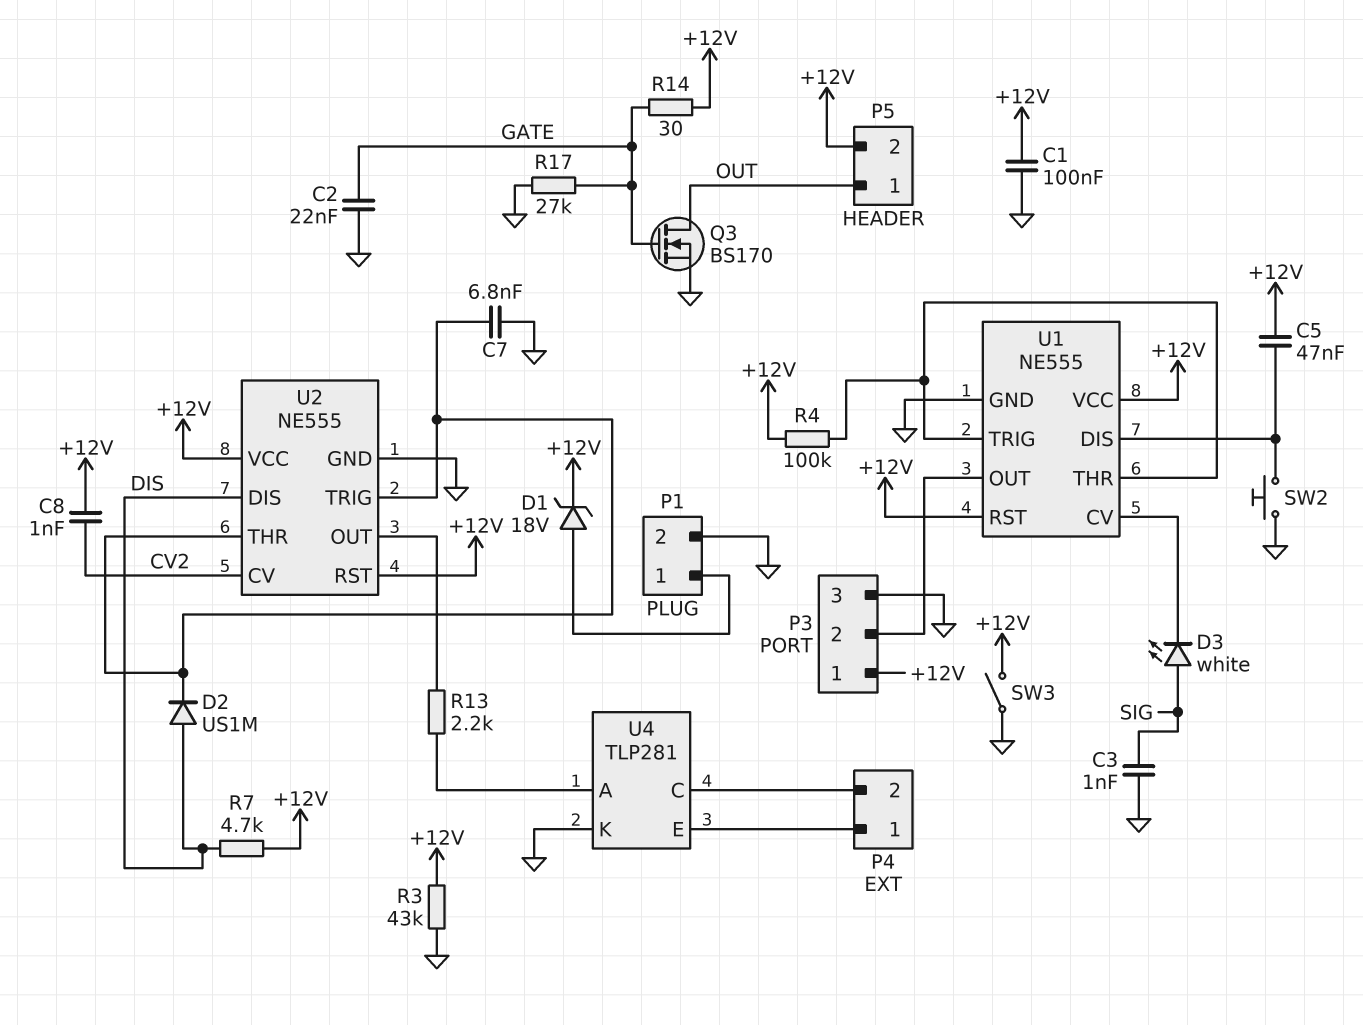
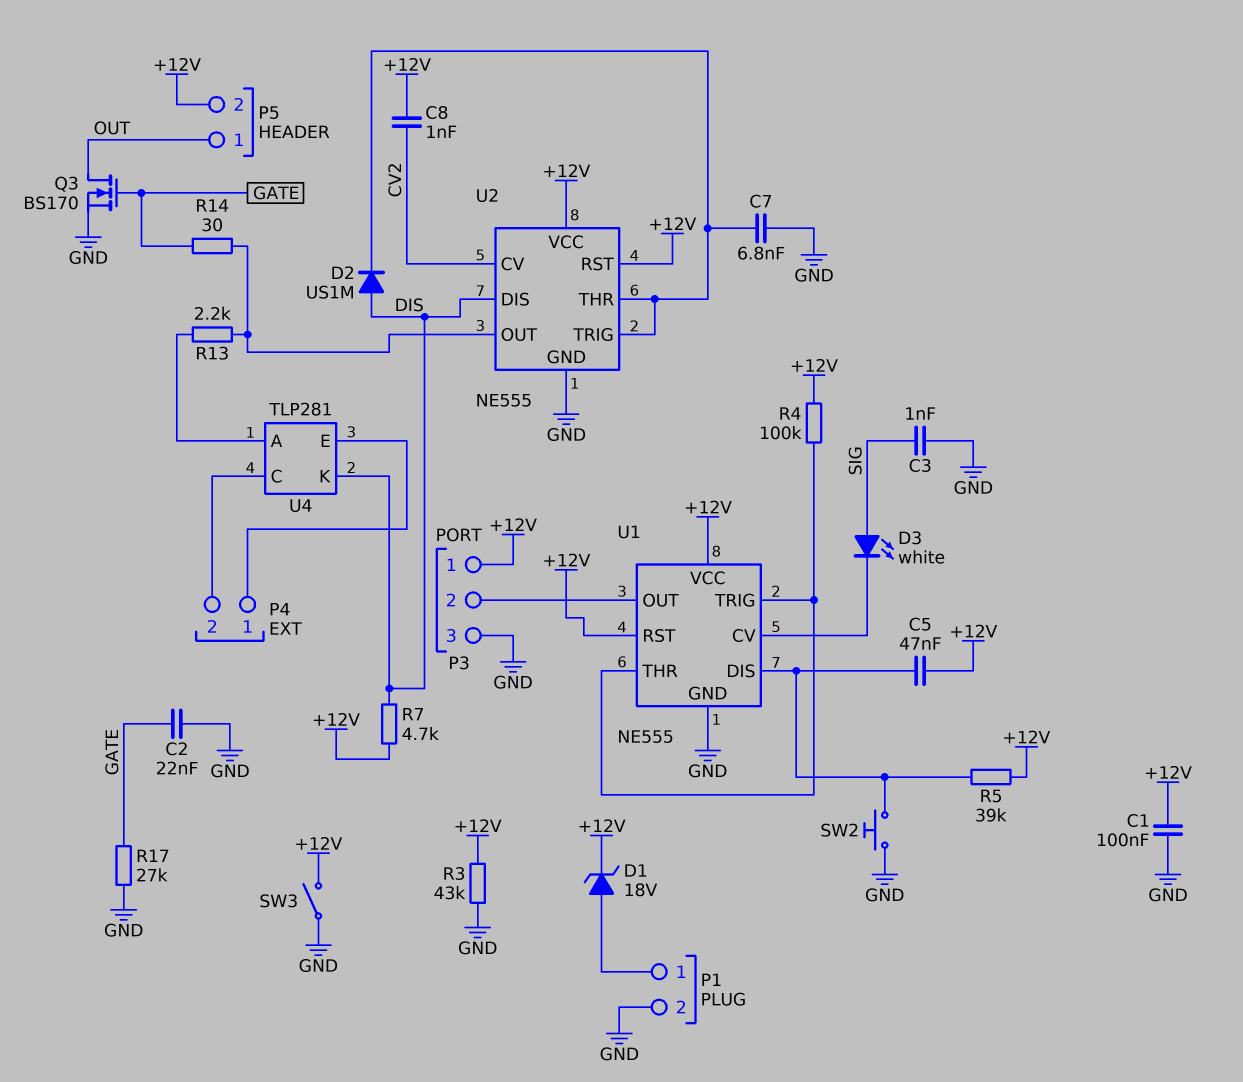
R5: none -> 39k (+12V, U1/DIS)
R14: 30 (+12V, GATE) -> 30 (GATE, U2/OUT)
U4 pin K: GND -> DIS

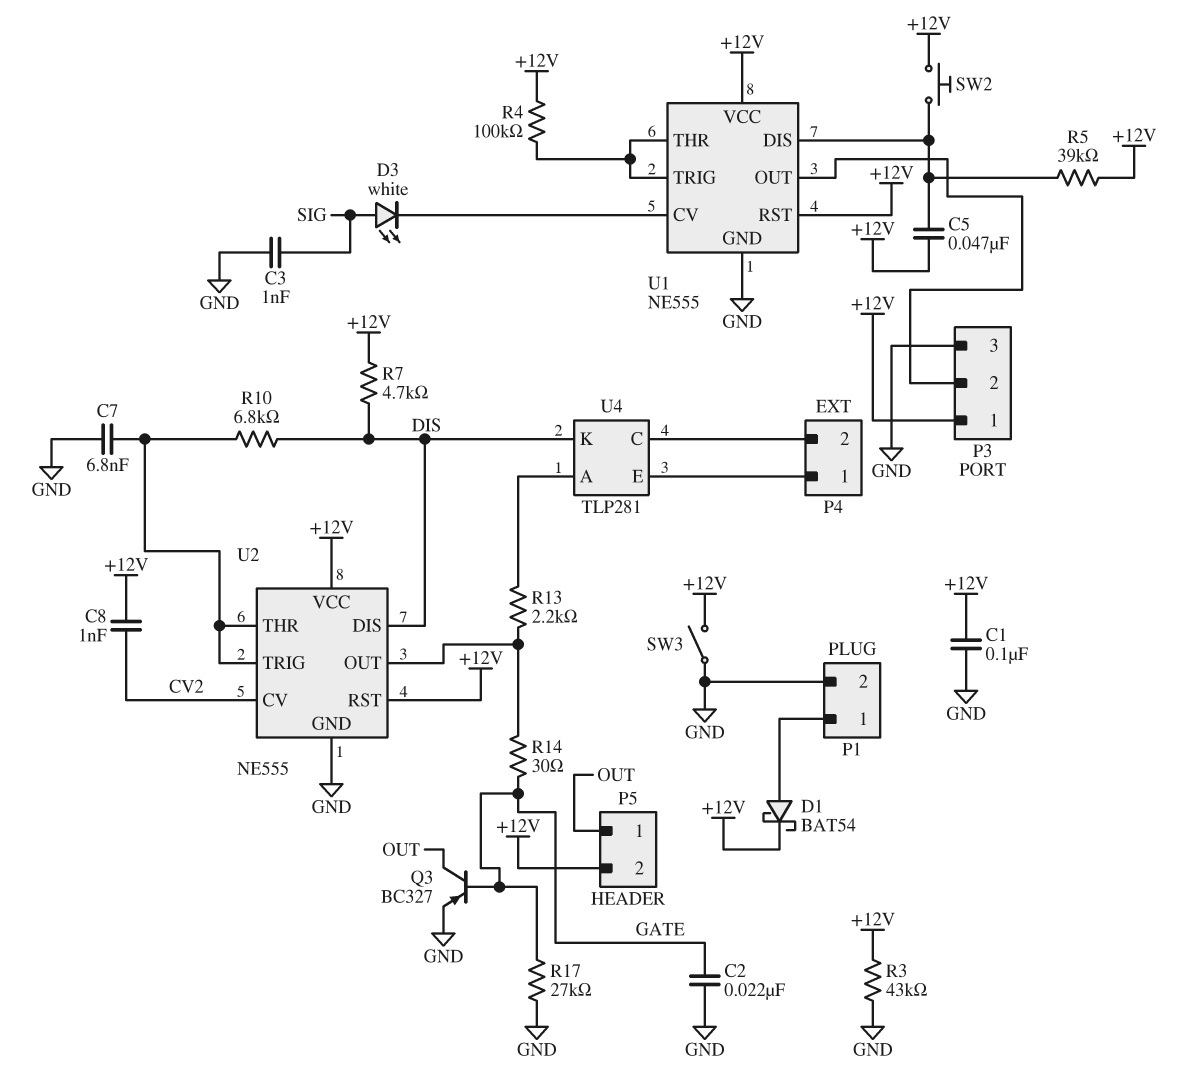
D1: zener 18V (A P1/1, K +12V) -> schottky BAT54 (A P1/1, K +12V)
D2: diode US1M (A DIS, K U2/THR) -> none
Q3: NMOS BS170 (G GATE, D OUT, S GND) -> PNP BC327 (B GATE, C OUT, E GND)
R10: none -> 6.8k (DIS, U2/THR)
SW2: button (GND, U1/DIS) -> button (+12V, U1/DIS)

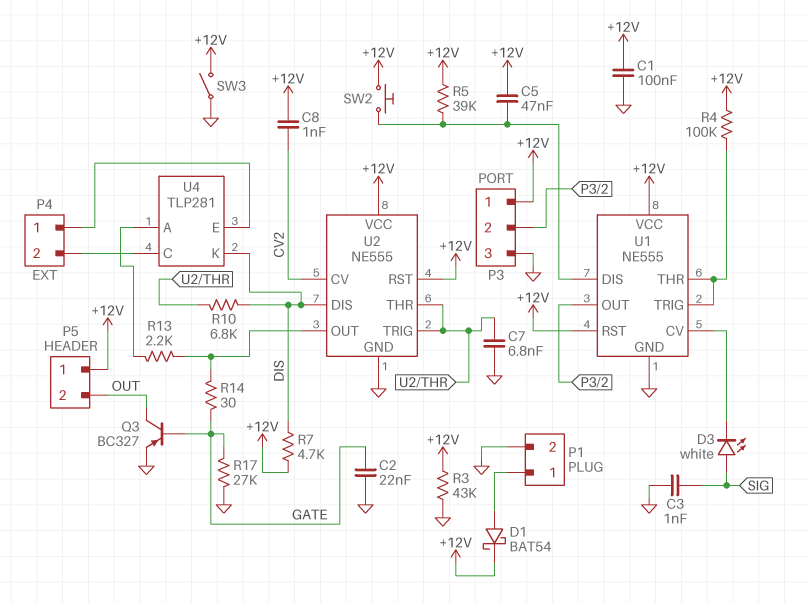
P5 pin 1: OUT -> +12V
P5 pin 2: +12V -> OUT

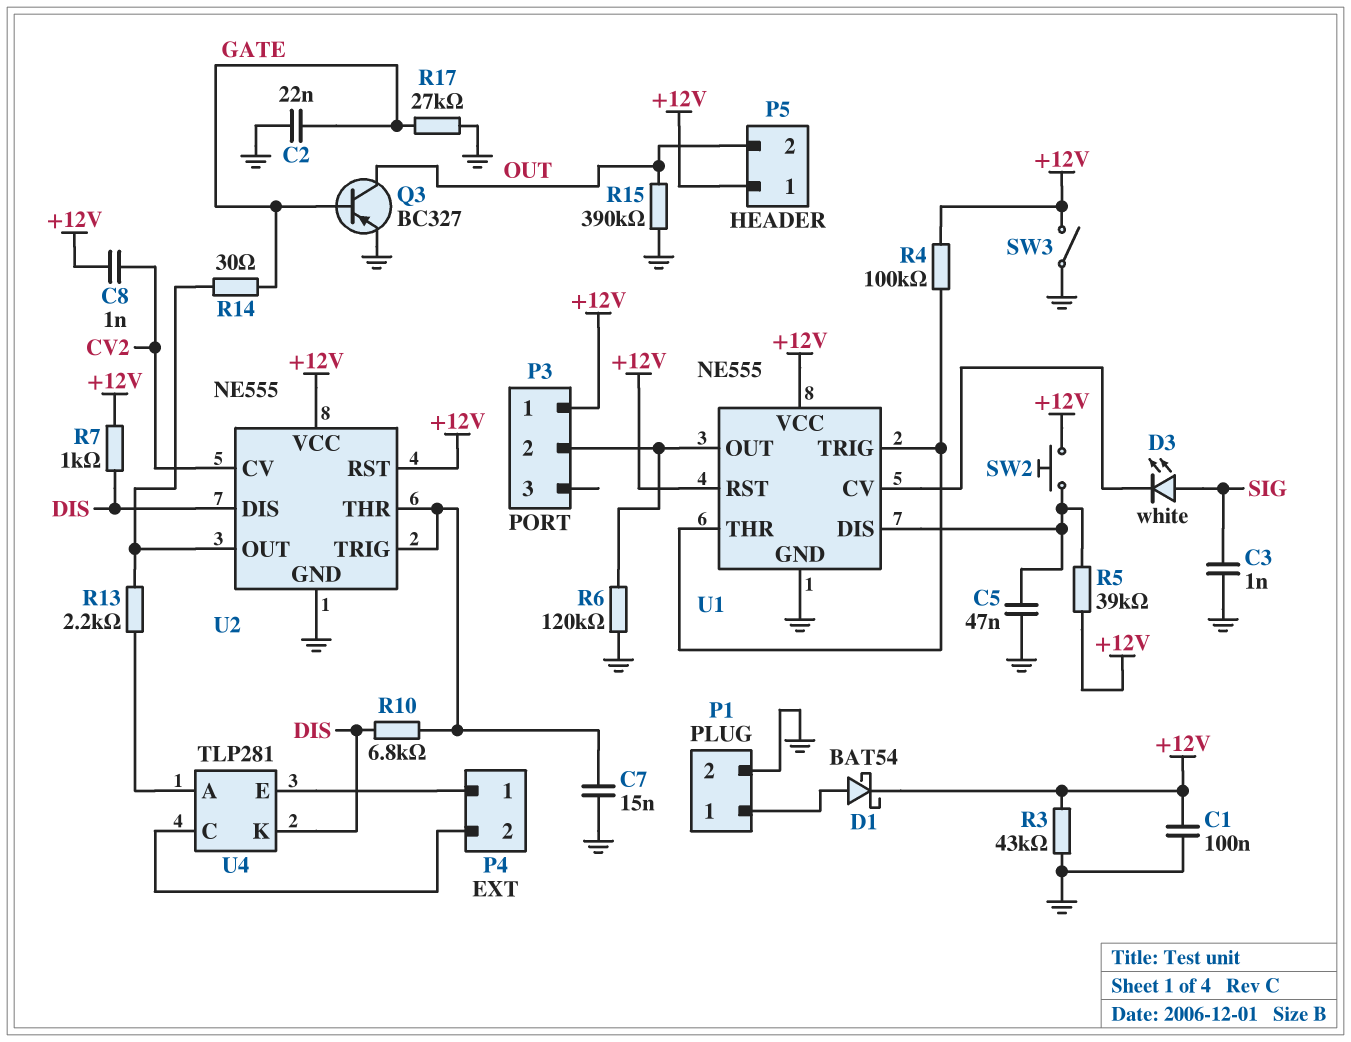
C5: 47nF (+12V, U1/DIS) -> 47nF (GND, U1/DIS)
C7: 6.8nF (GND, U2/THR) -> 15nF (GND, U2/THR)
P3 pin 3: GND -> none
R6: none -> 120k (GND, P3/2)
R7: 4.7k (+12V, DIS) -> 1k (+12V, DIS)
R15: none -> 390k (GND, OUT)

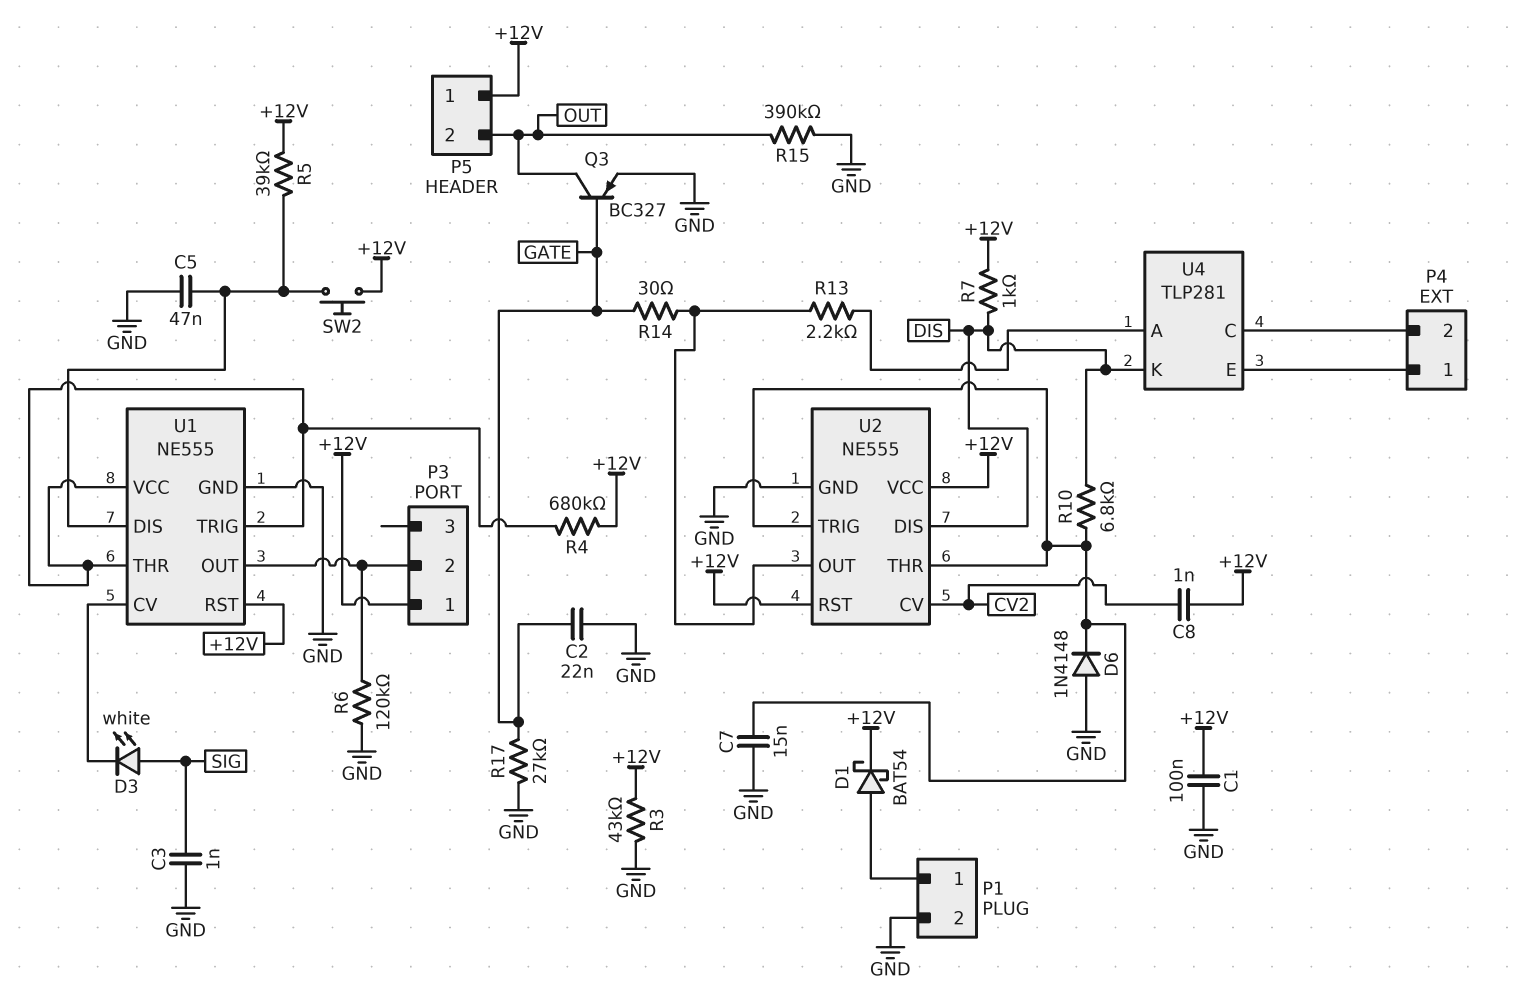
D6: none -> diode 1N4148 (A GND, K U2/THR)
R4: 100k (+12V, U1/THR) -> 680k (+12V, U1/THR)
SW3: switch (+12V, GND) -> none
U1 pin VCC: +12V -> U1/THR

